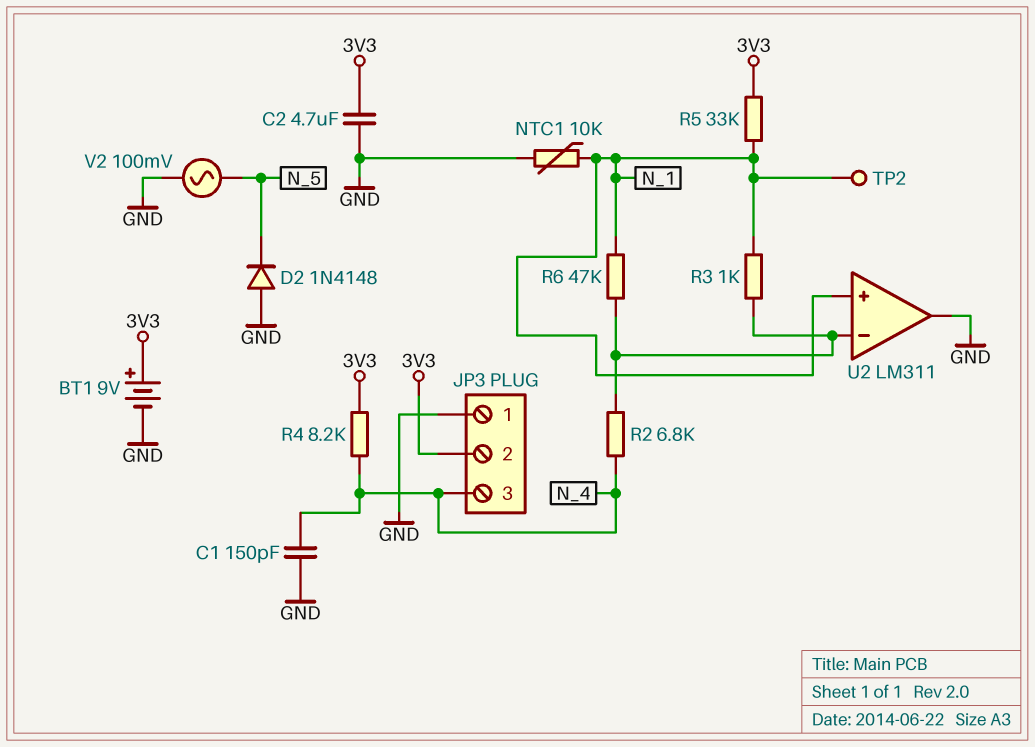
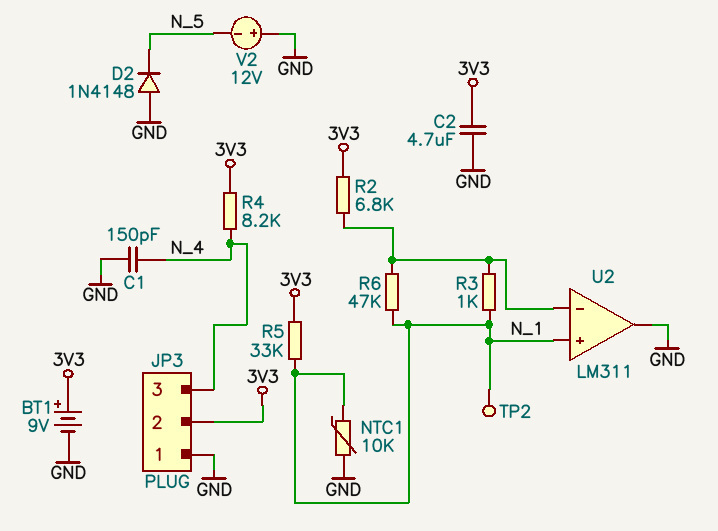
R2: 6.8k (N_4, U2/in-) -> 6.8k (3V3, U2/in-)
V2: AC 100mV (GND, N_5) -> 12V (plus GND, minus N_5)

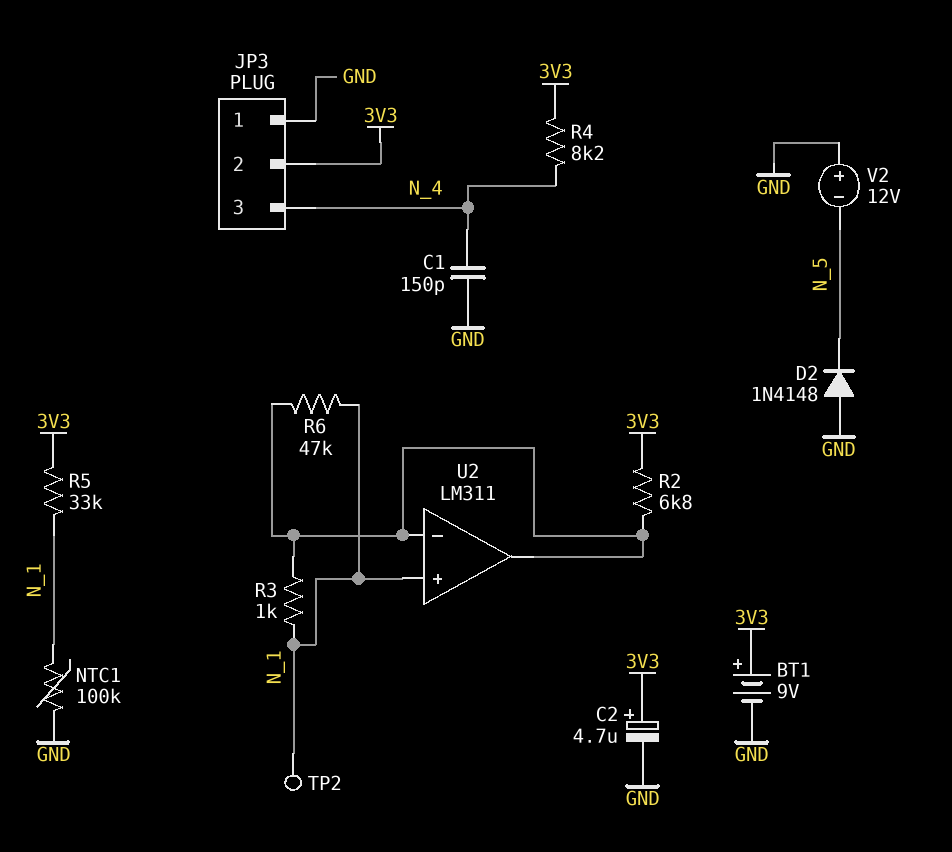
C2: 4.7uF (3V3, GND) -> 4.7uF (plus 3V3, minus GND)
NTC1: 10k (GND, N_1) -> 100k (GND, N_1)
U2 pin out: GND -> U2/in-

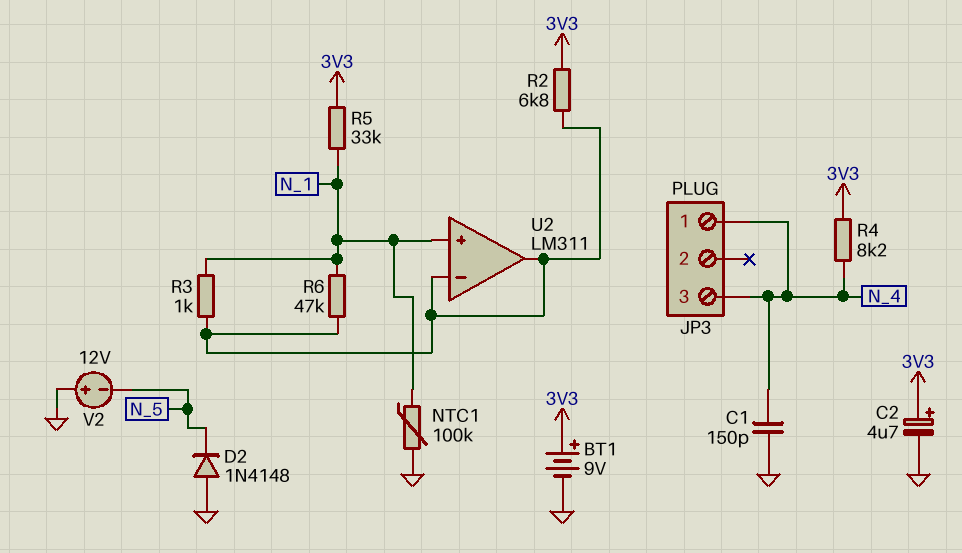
JP3 pin 1: GND -> N_4
JP3 pin 2: 3V3 -> none
TP2: test point (N_1) -> none

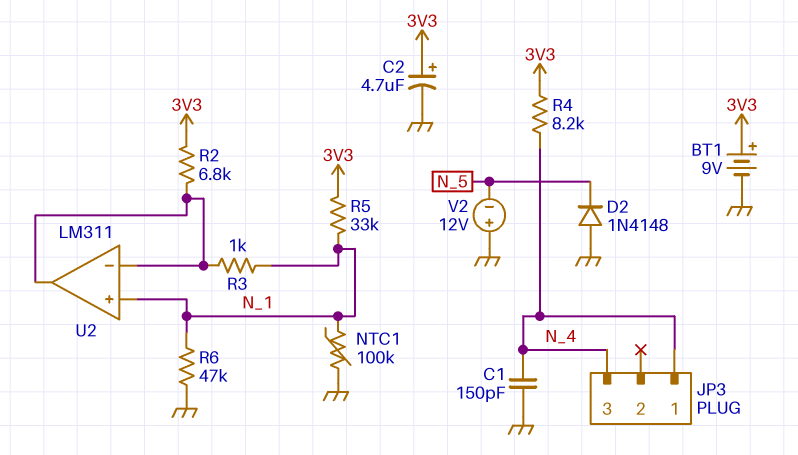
R6: 47k (N_1, U2/in-) -> 47k (GND, N_1)

